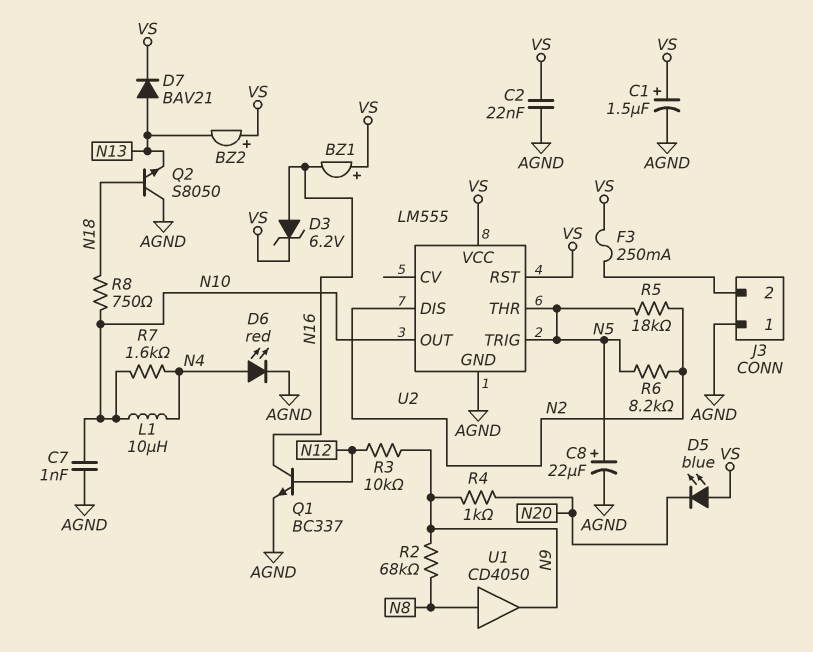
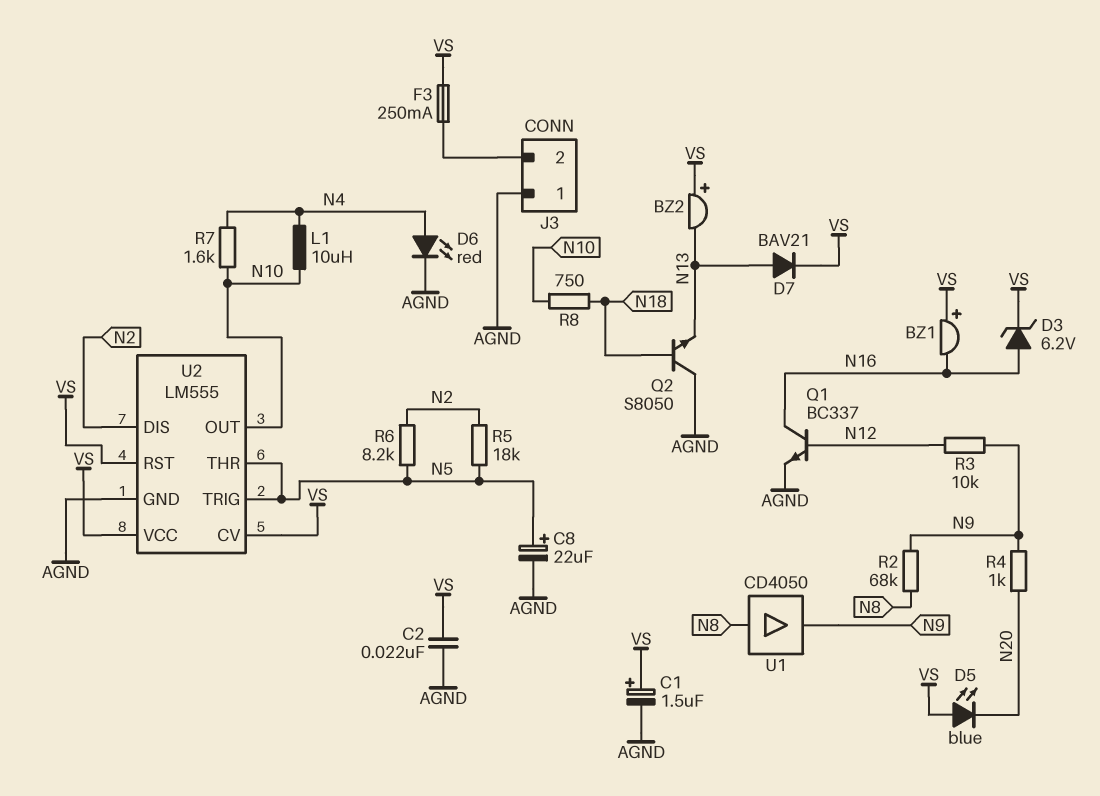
C7: 1nF (AGND, N10) -> none
U2 pin CV: none -> VS

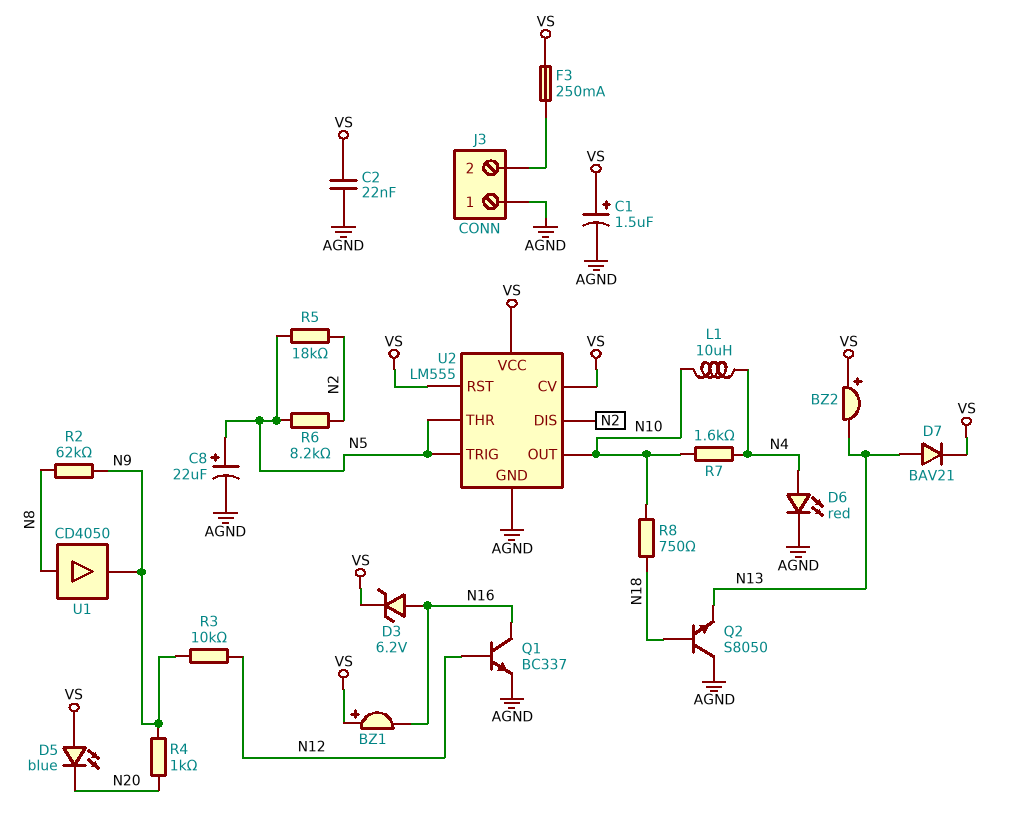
R2: 68k (N8, N9) -> 62k (N8, N9)

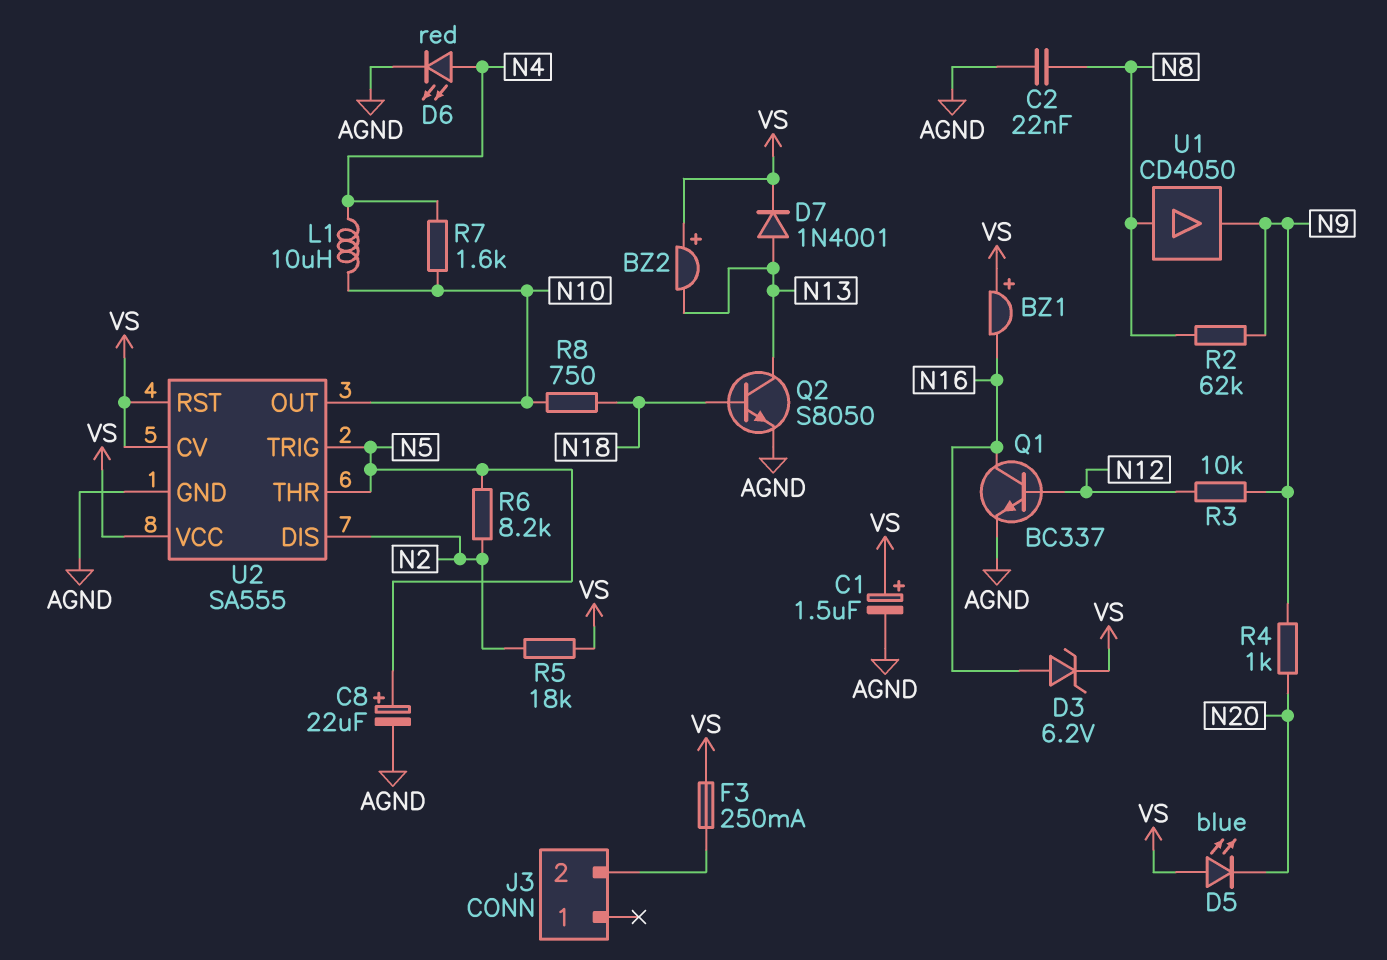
C2: 22nF (AGND, VS) -> 22nF (AGND, N8)
D7: diode BAV21 (A N13, K VS) -> diode 1N4001 (A N13, K VS)
J3 pin 1: AGND -> none
Q2: NPN S8050 (B N18, C AGND, E N13) -> NPN S8050 (B N18, C N13, E AGND)
R5: 18k (N2, N5) -> 18k (N2, VS)
U2: LM555 -> SA555

